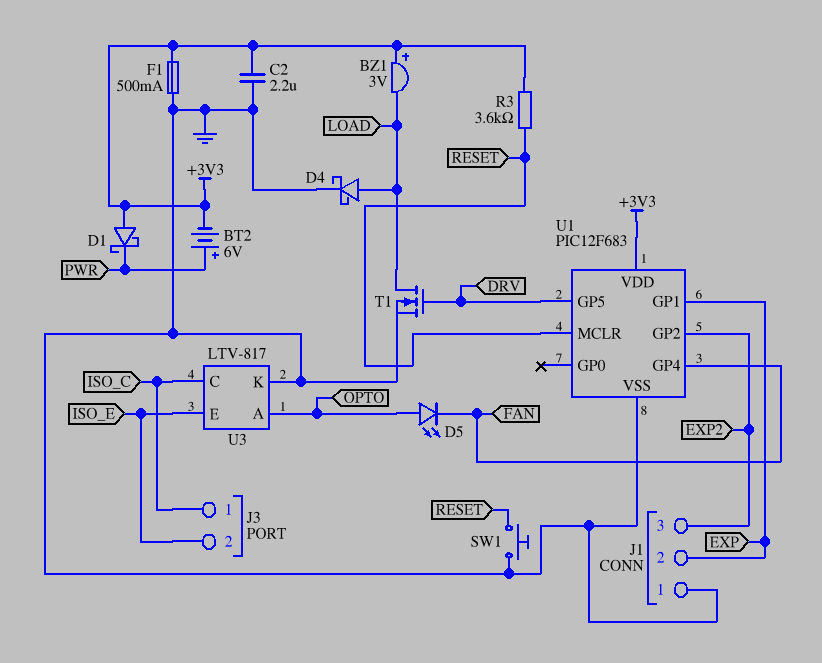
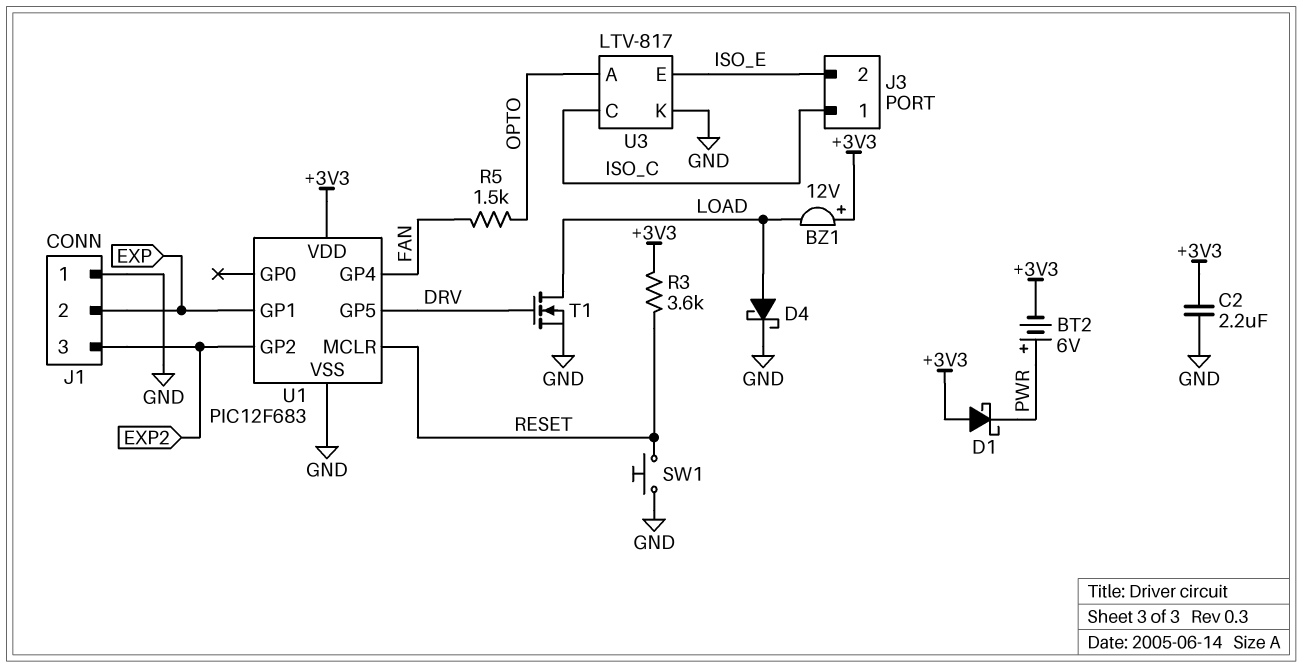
BZ1: buzzer 3V (plus +3V3, minus LOAD) -> buzzer 12V (plus +3V3, minus LOAD)
D5: LED (A OPTO, K FAN) -> none
F1: 500mA (+3V3, GND) -> none
R5: none -> 1.5k (FAN, OPTO)

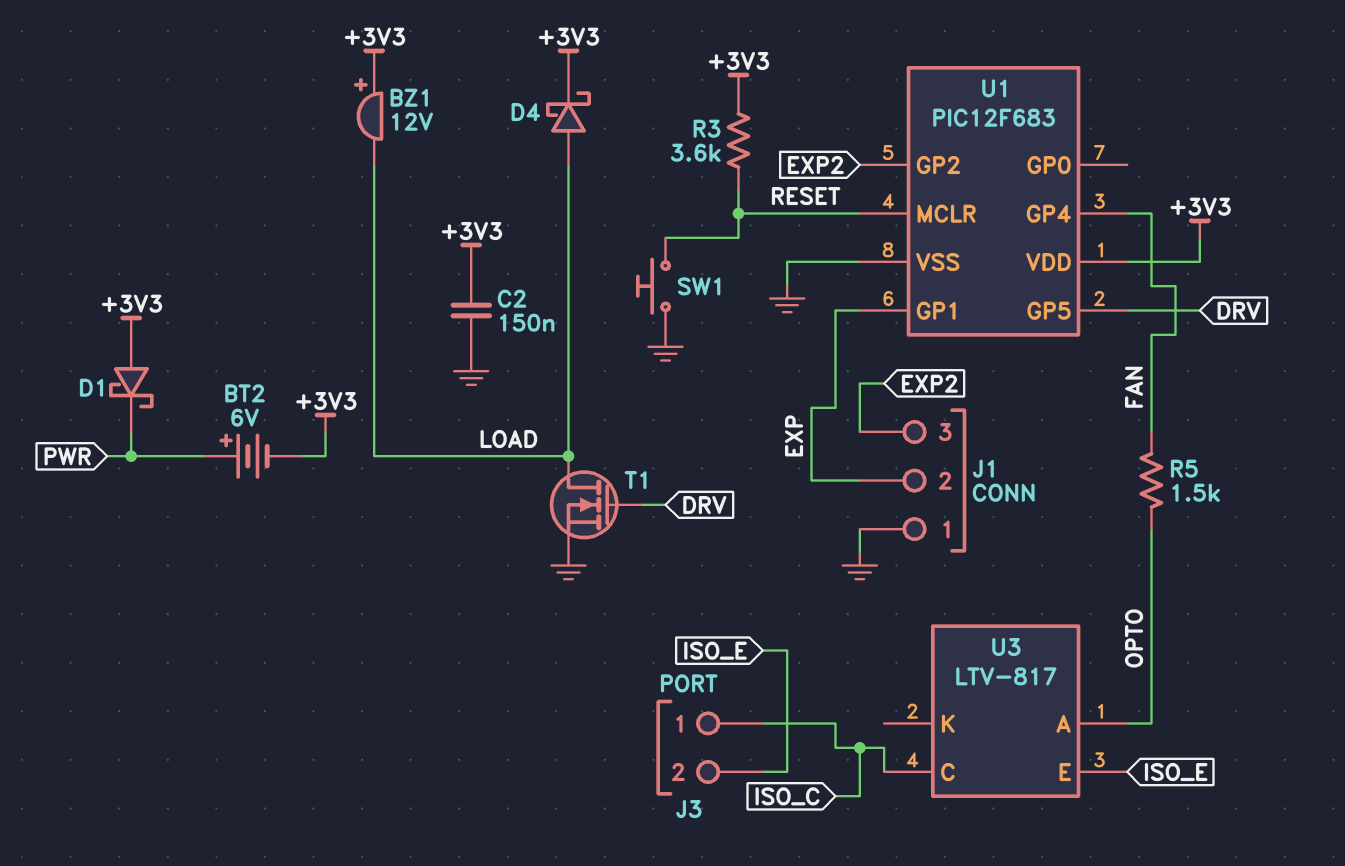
C2: 2.2uF (+3V3, GND) -> 150nF (+3V3, GND)
D4: schottky (A LOAD, K GND) -> schottky (A LOAD, K +3V3)
U3 pin K: GND -> none

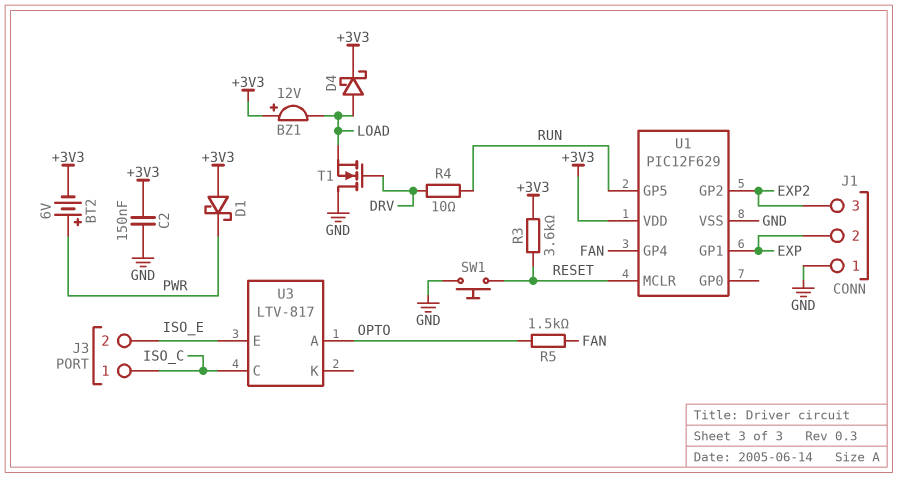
R4: none -> 10 (DRV, RUN)
T1: NMOS (G DRV, D LOAD, S GND) -> NMOS (G DRV, D GND, S LOAD)
U1: PIC12F683 -> PIC12F629
U1 pin GP5: DRV -> RUN

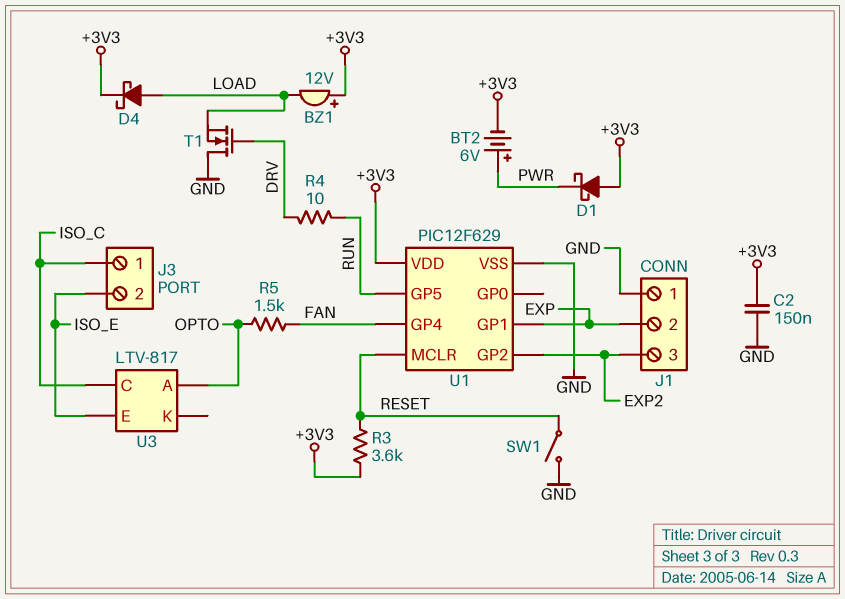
SW1: button (GND, RESET) -> switch (GND, RESET)

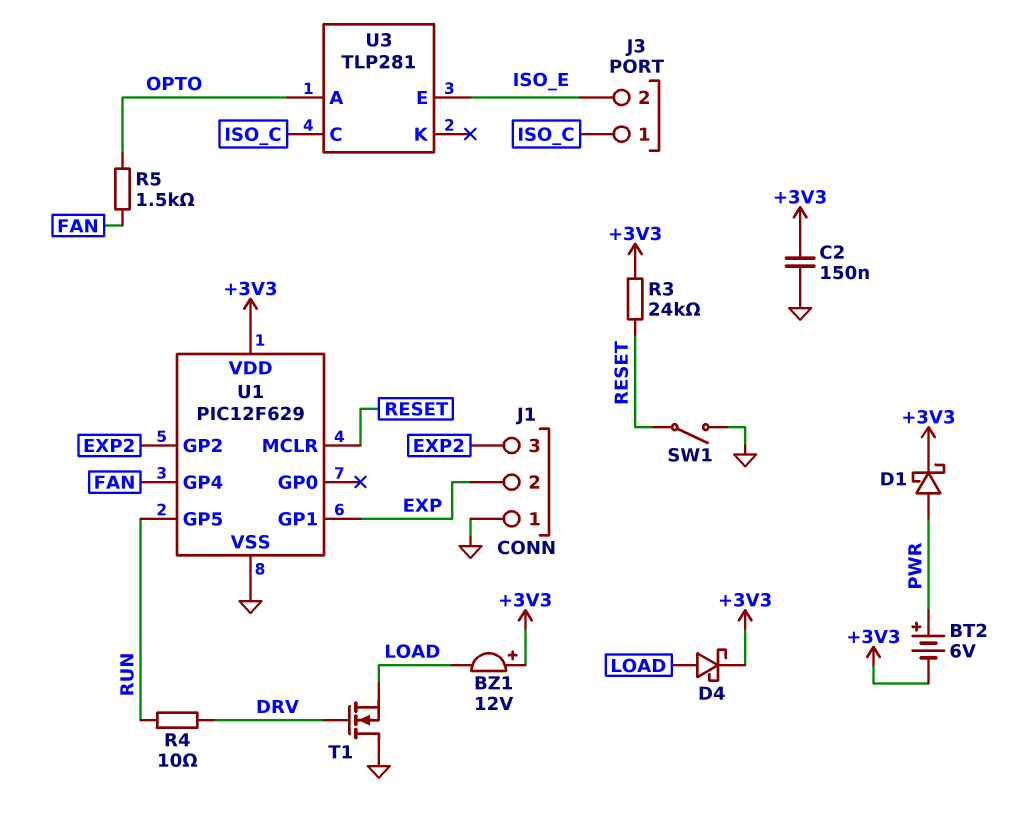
D1: schottky (A +3V3, K PWR) -> schottky (A PWR, K +3V3)
R3: 3.6k (+3V3, RESET) -> 24k (+3V3, RESET)
U3: LTV-817 -> TLP281

